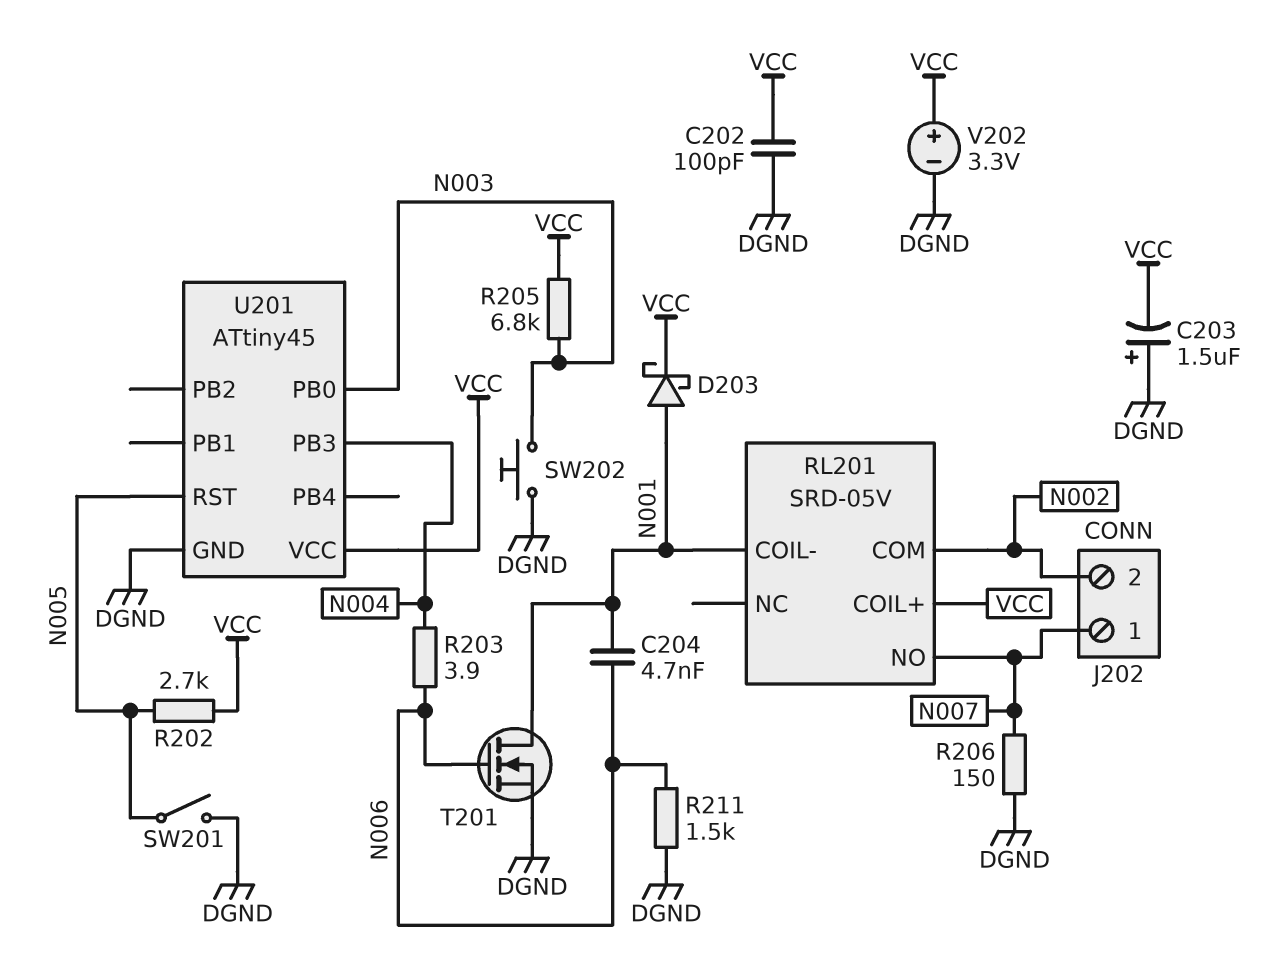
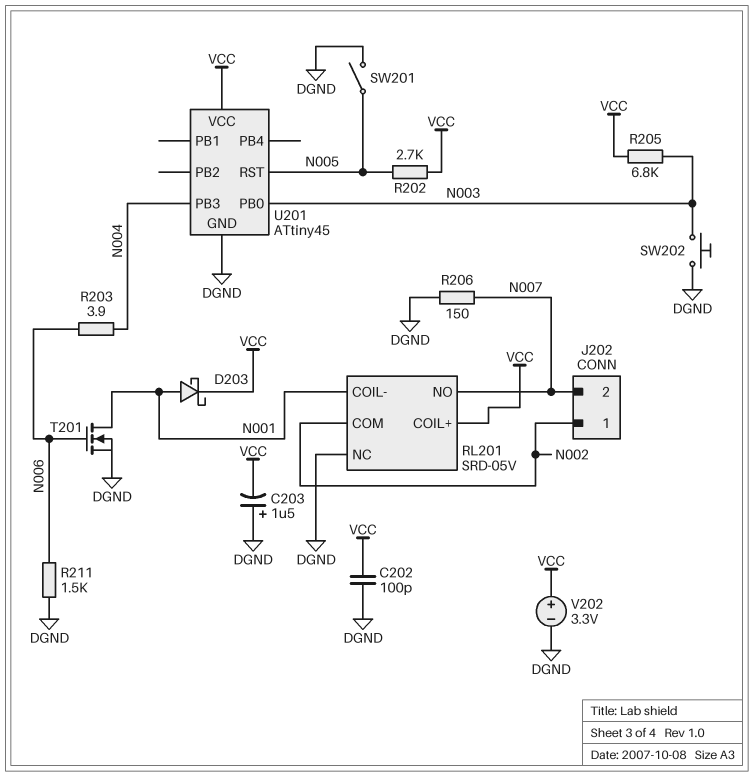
C204: 4.7nF (N001, N006) -> none
J202 pin 1: N007 -> N002
J202 pin 2: N002 -> N007
RL201 pin NC: none -> DGND

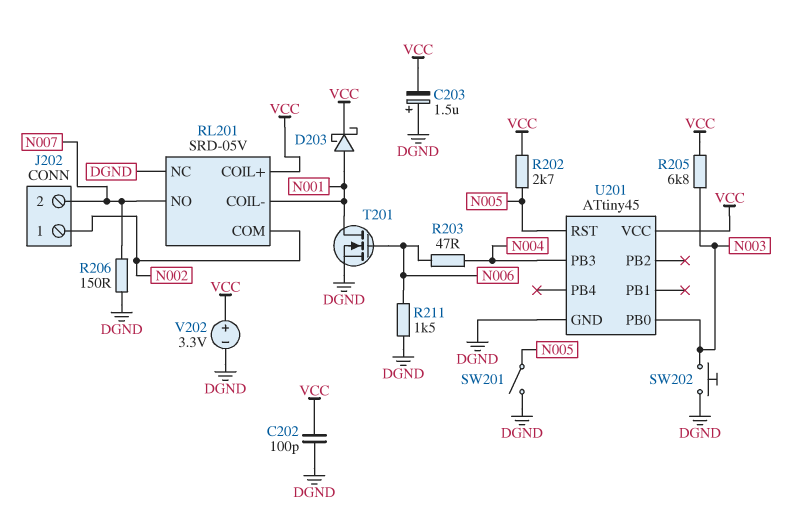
R203: 3.9 (N004, N006) -> 47 (N004, N006)

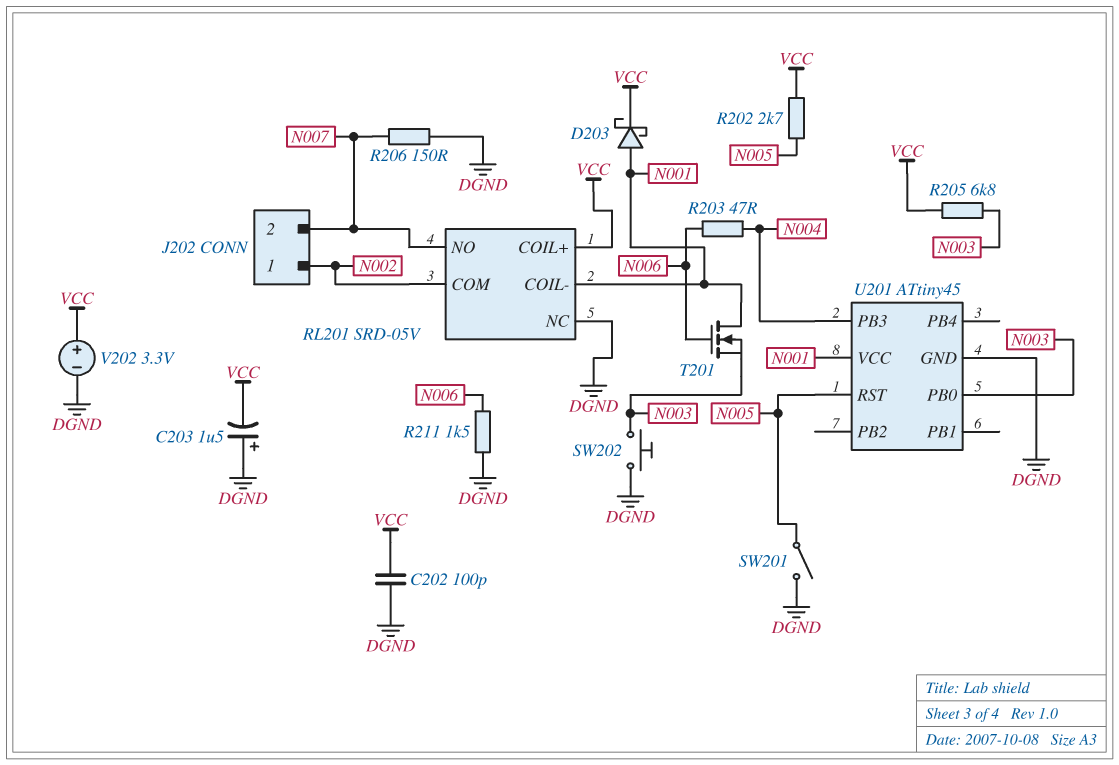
T201: NMOS (G N006, D N001, S DGND) -> NMOS (G N006, D N001, S N003)
U201 pin VCC: VCC -> N001

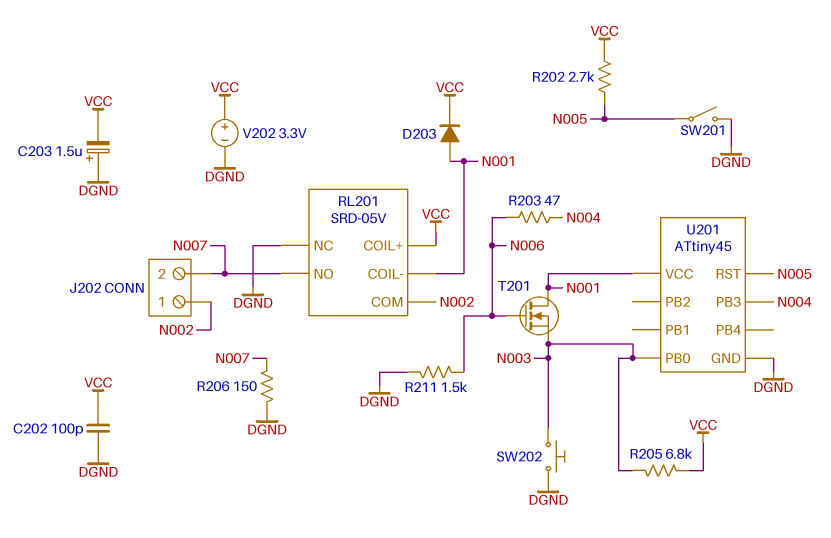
D203: schottky (A N001, K VCC) -> diode (A N001, K VCC)

